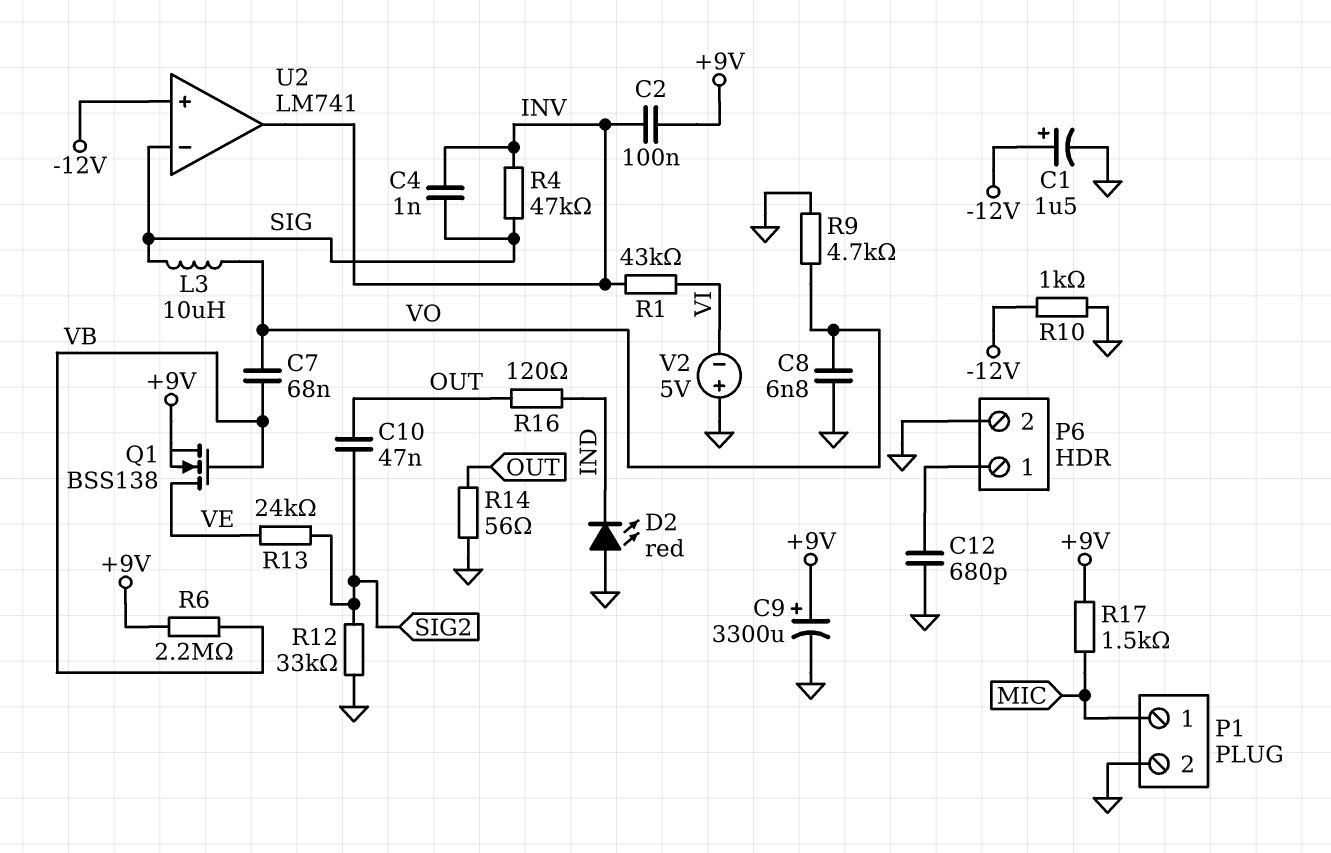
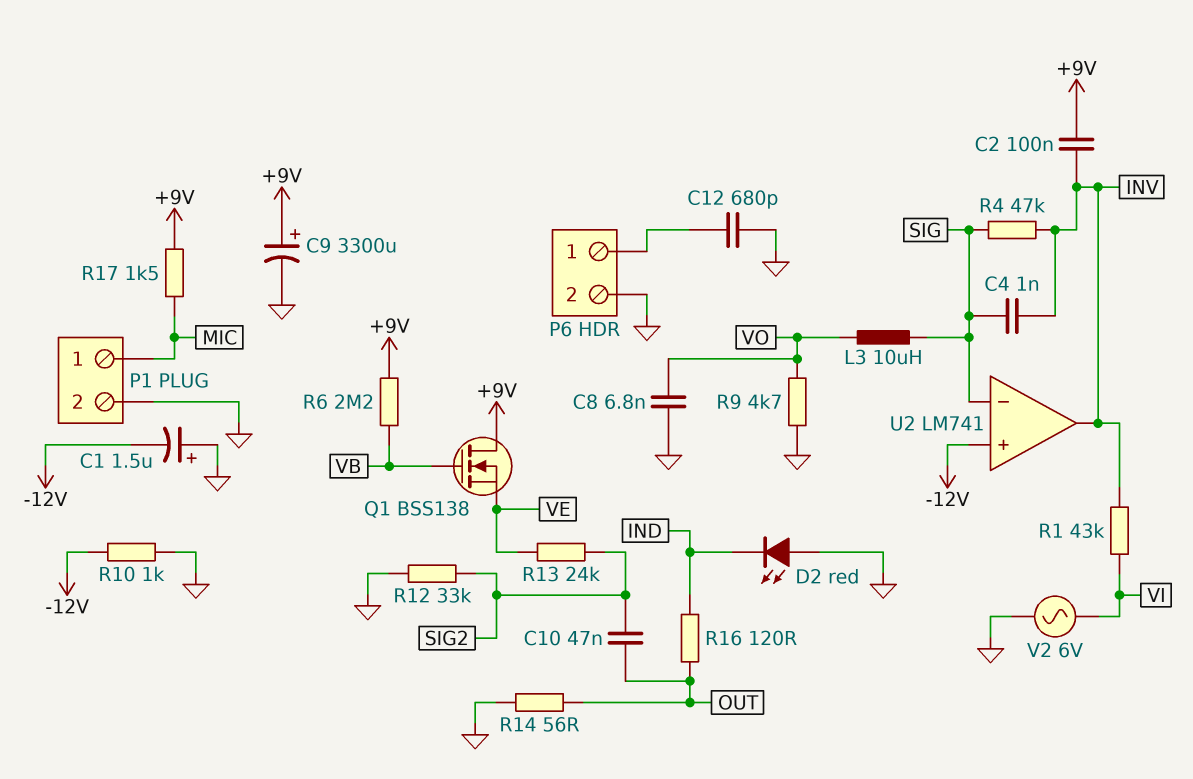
C1: 1.5uF (plus -12V, minus GND) -> 1.5uF (plus GND, minus -12V)
C7: 68nF (VB, VO) -> none
Q1: NMOS BSS138 (G VB, D VE, S +9V) -> NMOS BSS138 (G VB, D +9V, S VE)
V2: 5V (plus GND, minus VI) -> AC 6V (GND, VI)

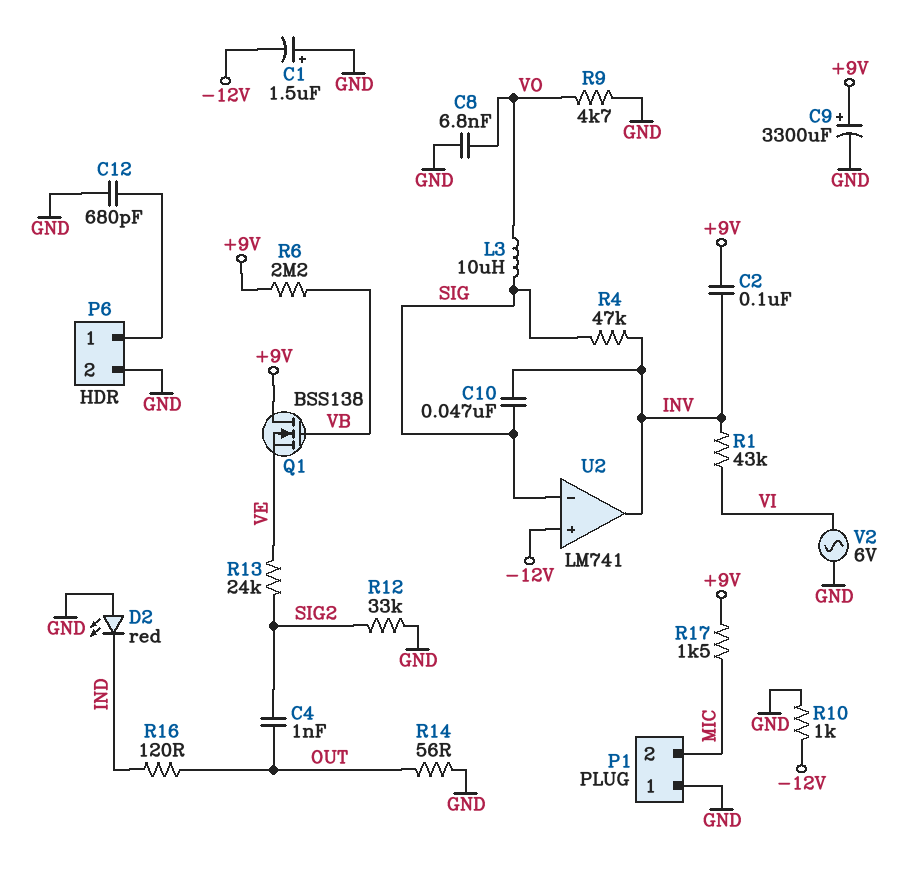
C4: 1nF (INV, SIG) -> 1nF (OUT, SIG2)
C10: 47nF (OUT, SIG2) -> 47nF (INV, SIG)
P1 pin 1: MIC -> GND
P1 pin 2: GND -> MIC

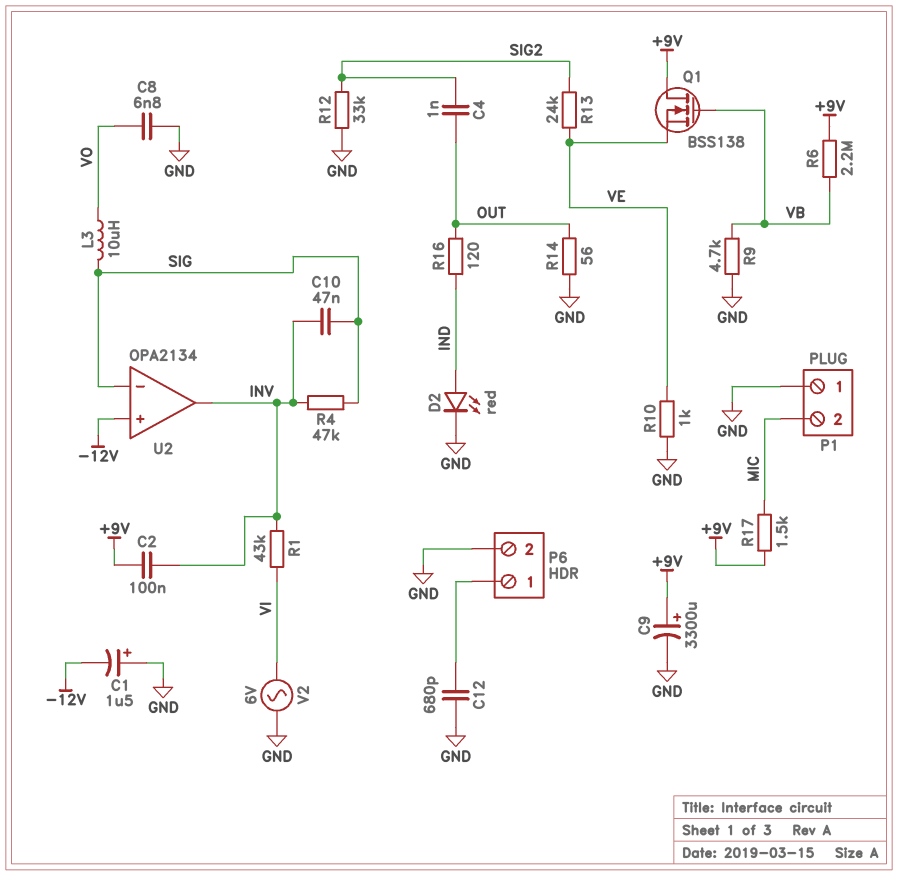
D2: LED red (A GND, K IND) -> LED red (A IND, K GND)
R9: 4.7k (GND, VO) -> 4.7k (GND, VB)
R10: 1k (-12V, GND) -> 1k (GND, VE)
U2: LM741 -> OPA2134

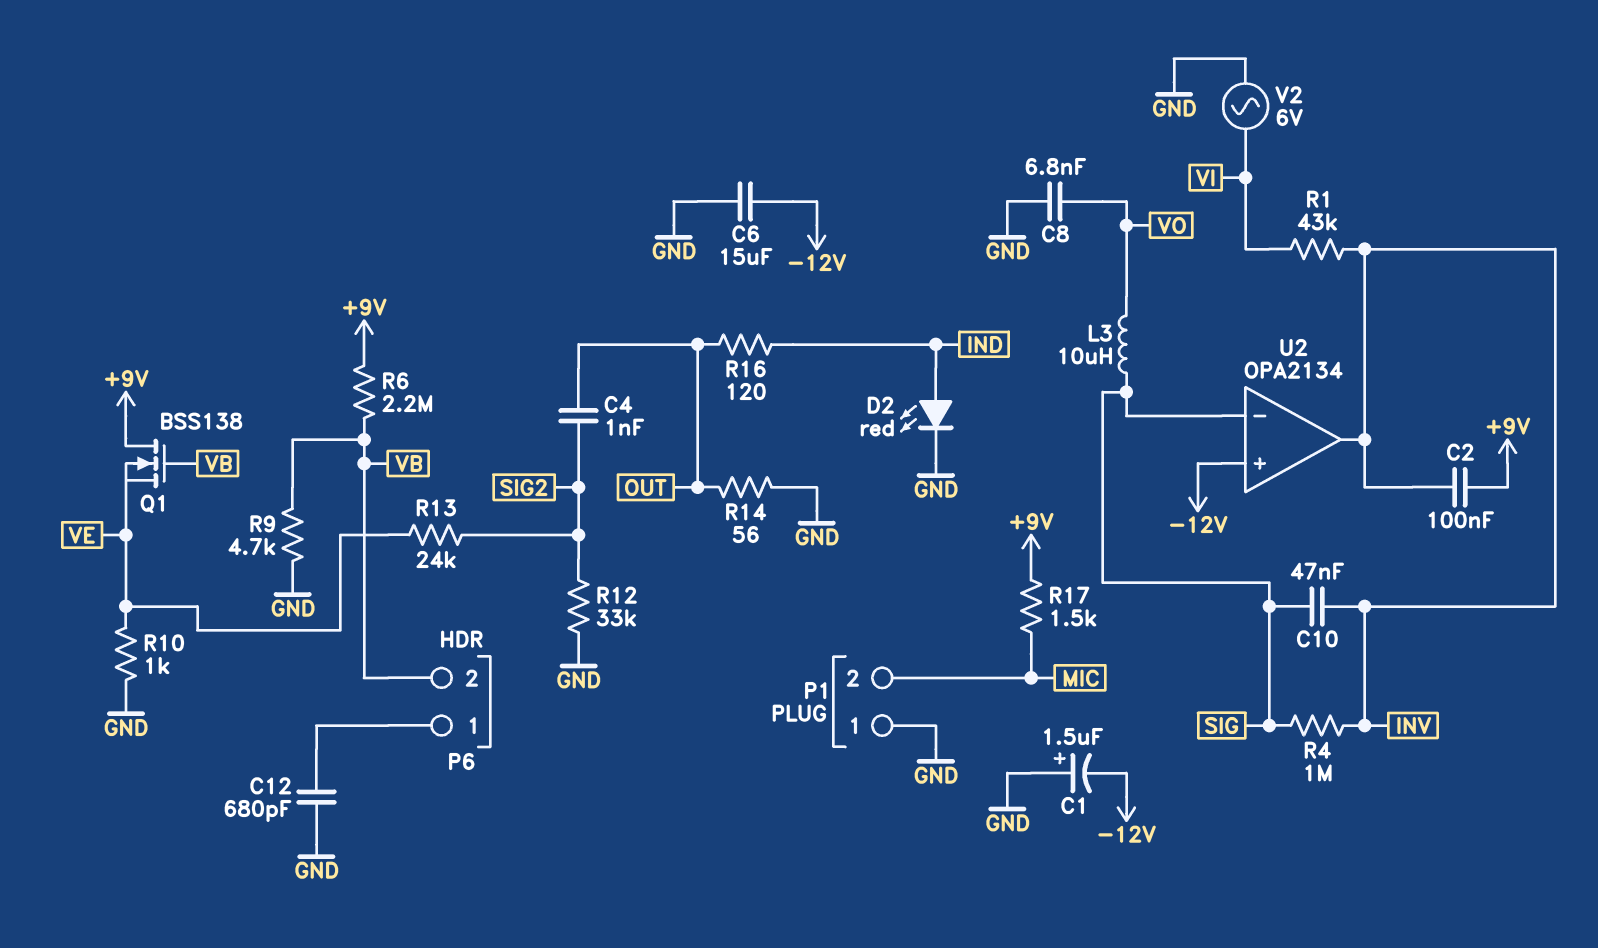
C6: none -> 15uF (-12V, GND)
C9: 3300uF (plus +9V, minus GND) -> none
P6 pin 2: GND -> VB
R4: 47k (INV, SIG) -> 1M (INV, SIG)

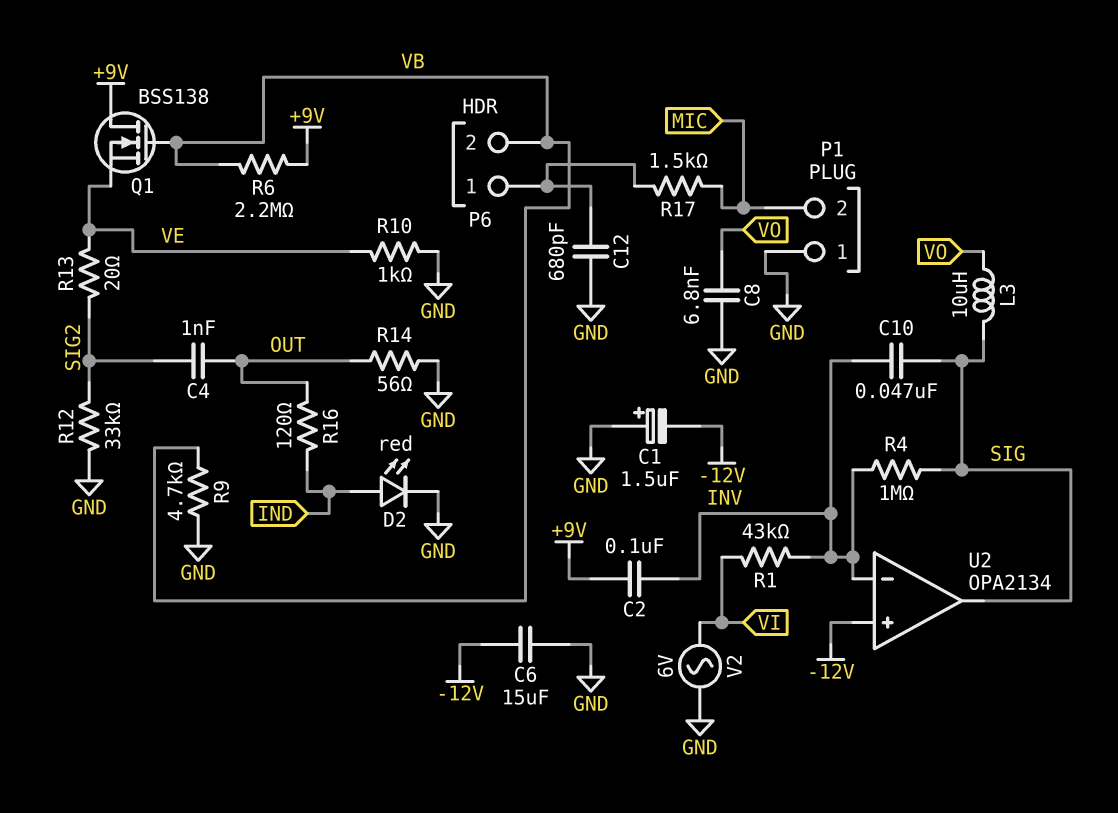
R13: 24k (SIG2, VE) -> 20 (SIG2, VE)
R17: 1.5k (+9V, MIC) -> 1.5k (MIC, P6/1)
U2 pin in-: SIG -> INV
U2 pin out: INV -> SIG

